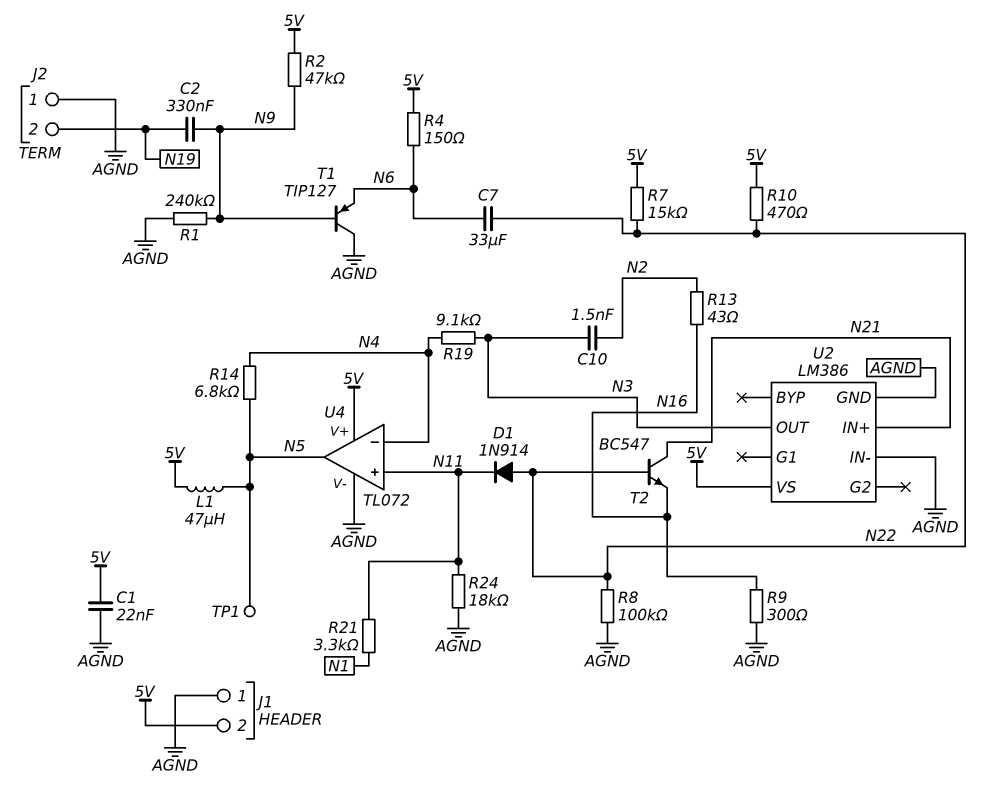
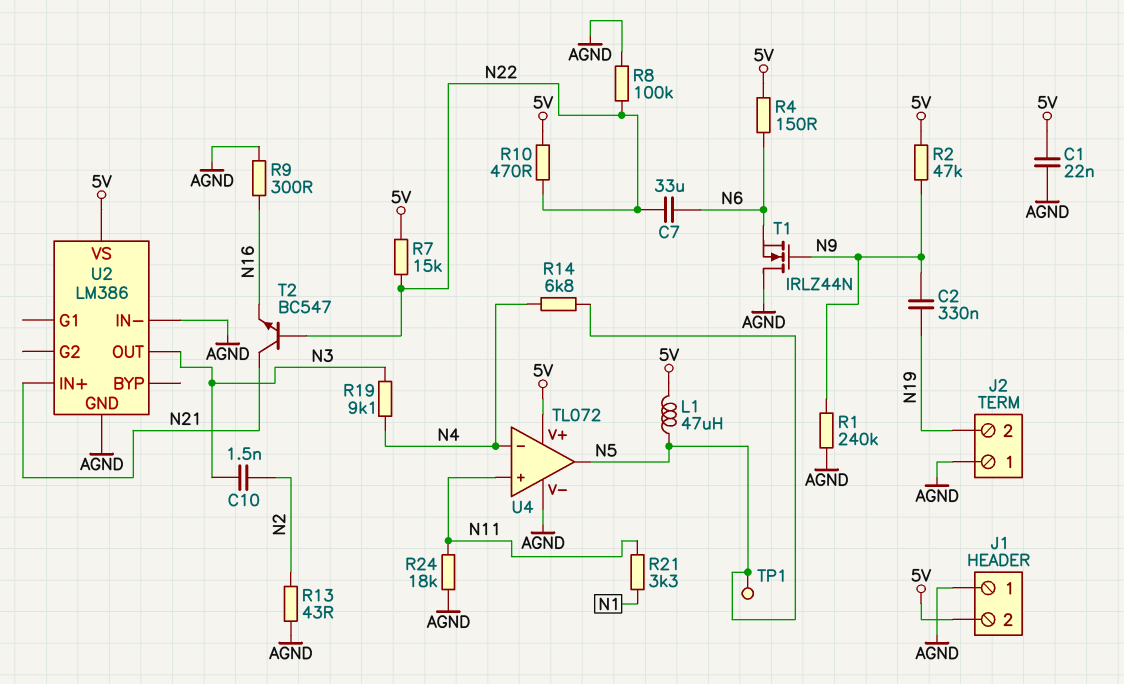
D1: diode 1N914 (A N22, K N11) -> none
R13: 43 (N2, N16) -> 43 (AGND, N2)
T1: PNP TIP127 (B N9, C AGND, E N6) -> NMOS IRLZ44N (G N9, D AGND, S N6)

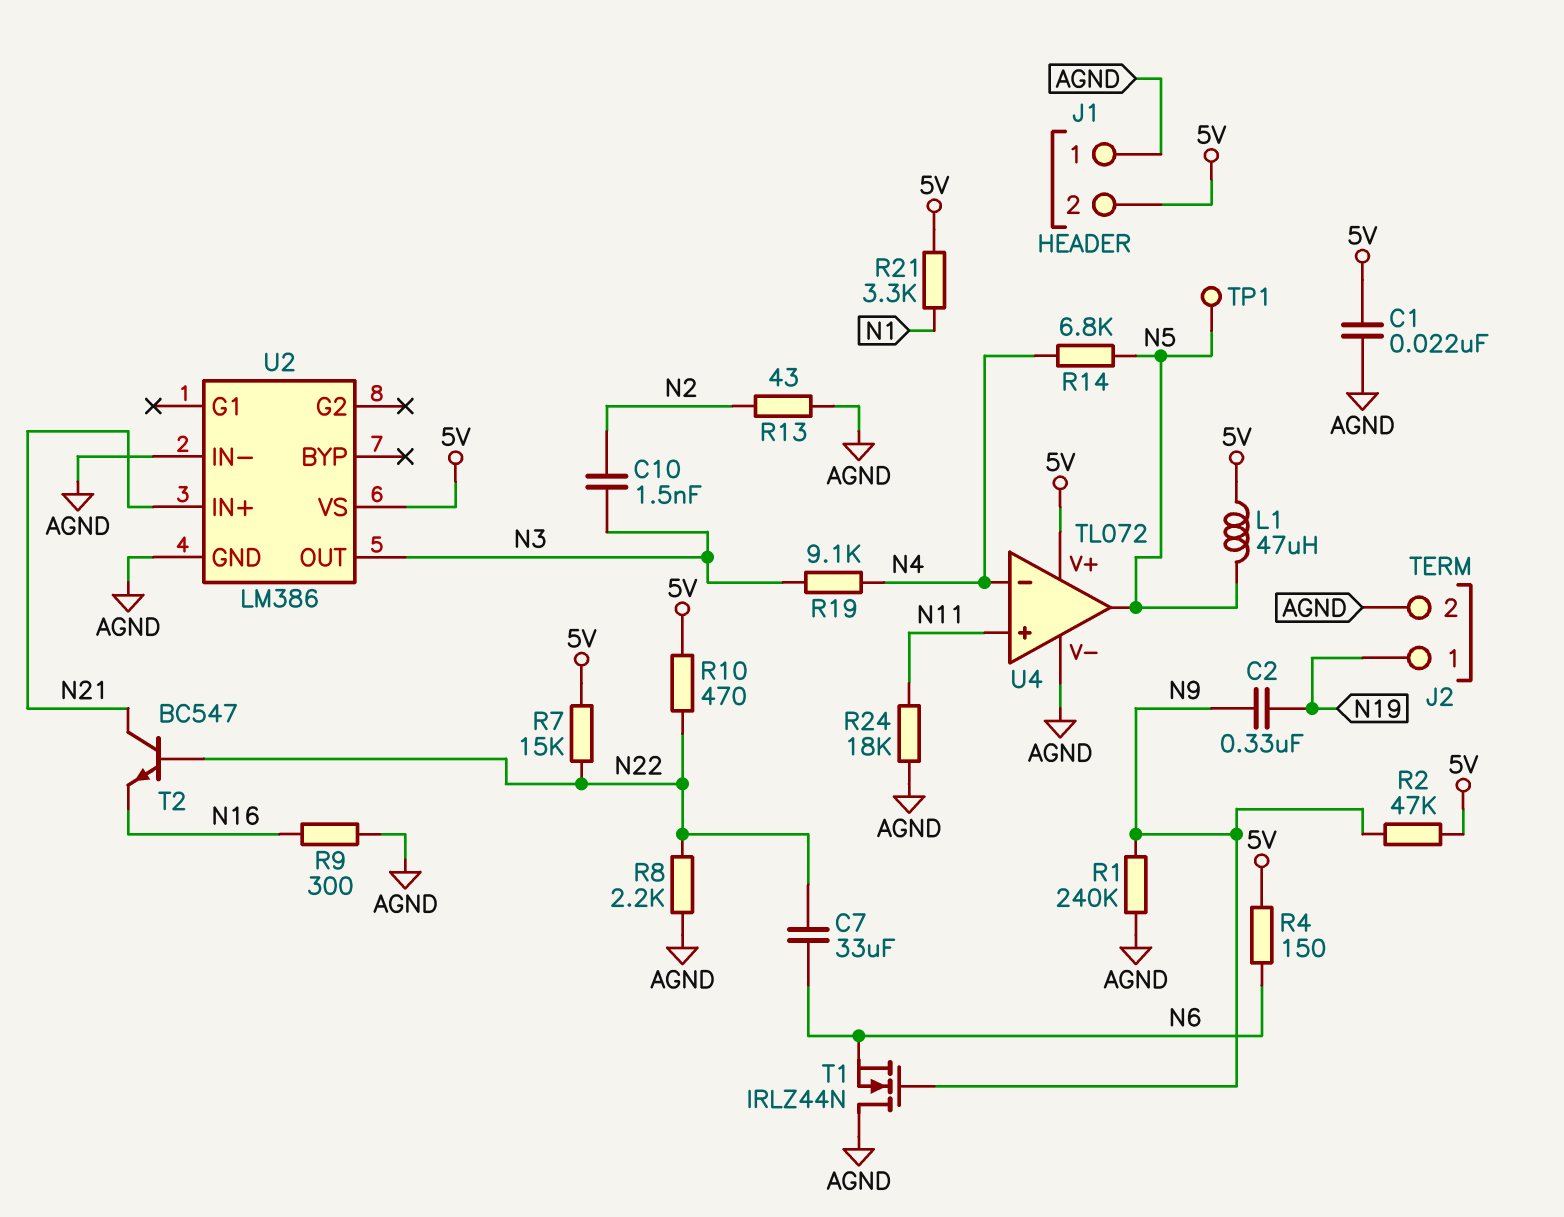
J2 pin 1: AGND -> N19
J2 pin 2: N19 -> AGND
R8: 100k (AGND, N22) -> 2.2k (AGND, N22)
R21: 3.3k (N1, N11) -> 3.3k (5V, N1)

